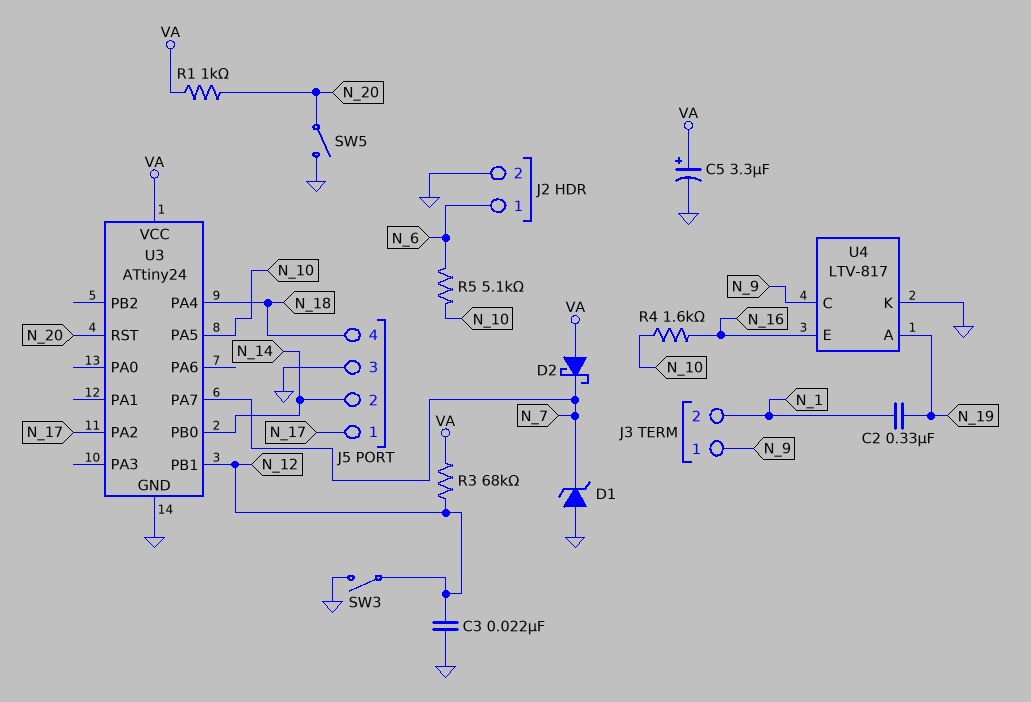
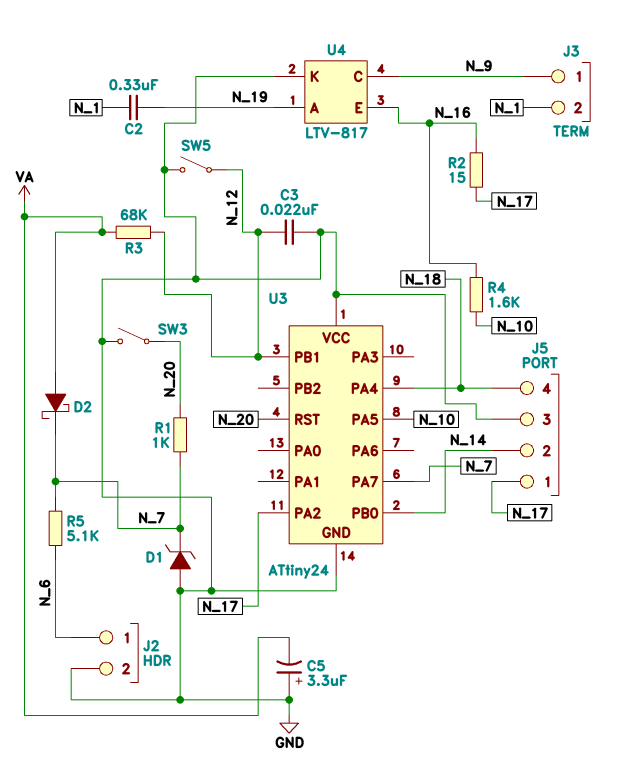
C5: 3.3uF (plus VA, minus GND) -> 3.3uF (plus GND, minus VA)
R1: 1k (N_20, VA) -> 1k (N_7, N_20)
R2: none -> 15 (N_16, N_17)
R5: 5.1k (N_6, N_10) -> 5.1k (N_6, N_7)
SW3: switch (GND, N_12) -> switch (GND, N_20)
SW5: switch (GND, N_20) -> switch (GND, N_12)
U3 pin VCC: VA -> GND

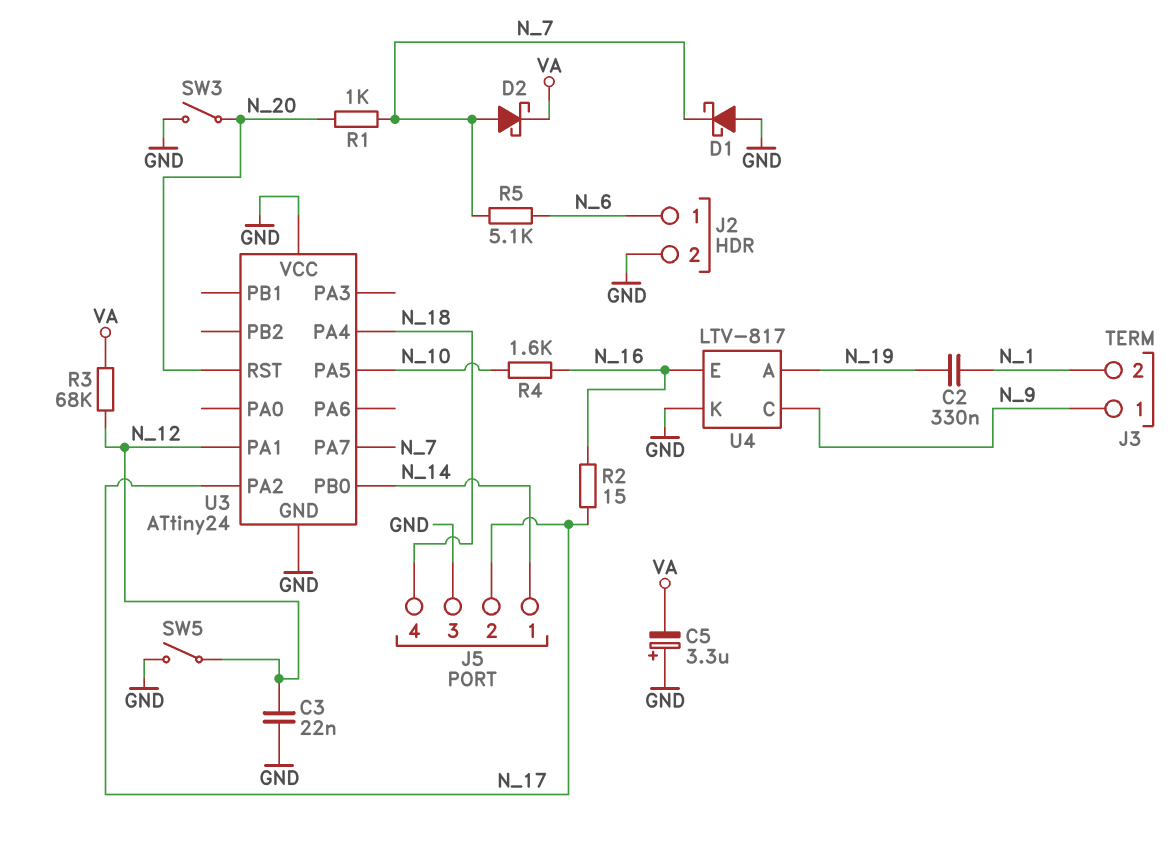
D1: zener (A GND, K N_7) -> schottky (A GND, K N_7)
D2: schottky (A VA, K N_7) -> schottky (A N_7, K VA)
J5 pin 1: N_17 -> N_14
J5 pin 2: N_14 -> N_17
U3 pin PA1: none -> N_12
U3 pin PB1: N_12 -> none

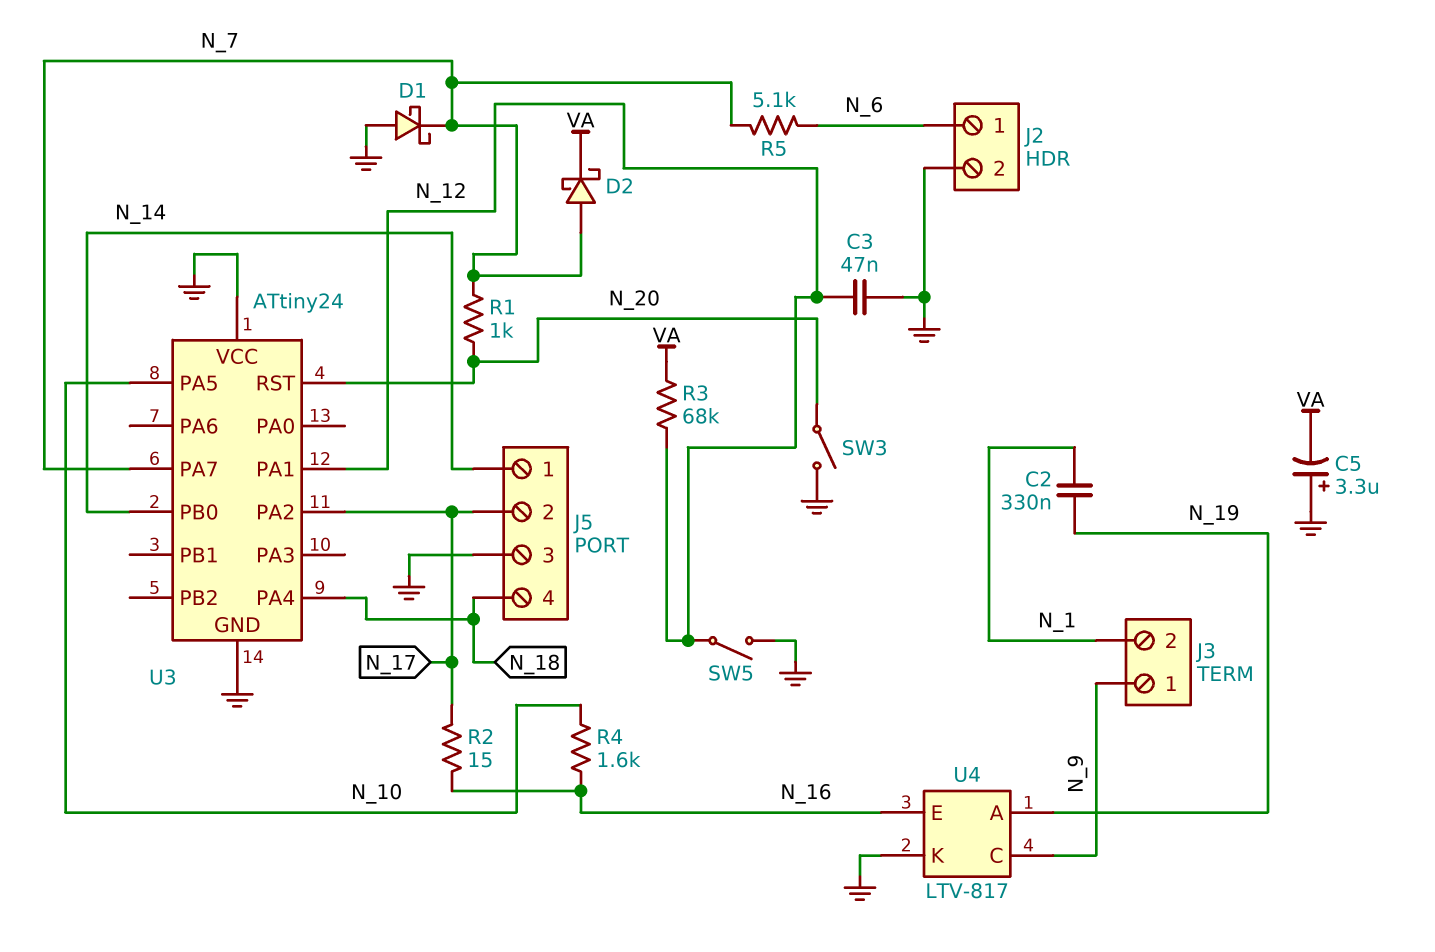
C3: 22nF (GND, N_12) -> 47nF (GND, N_12)

